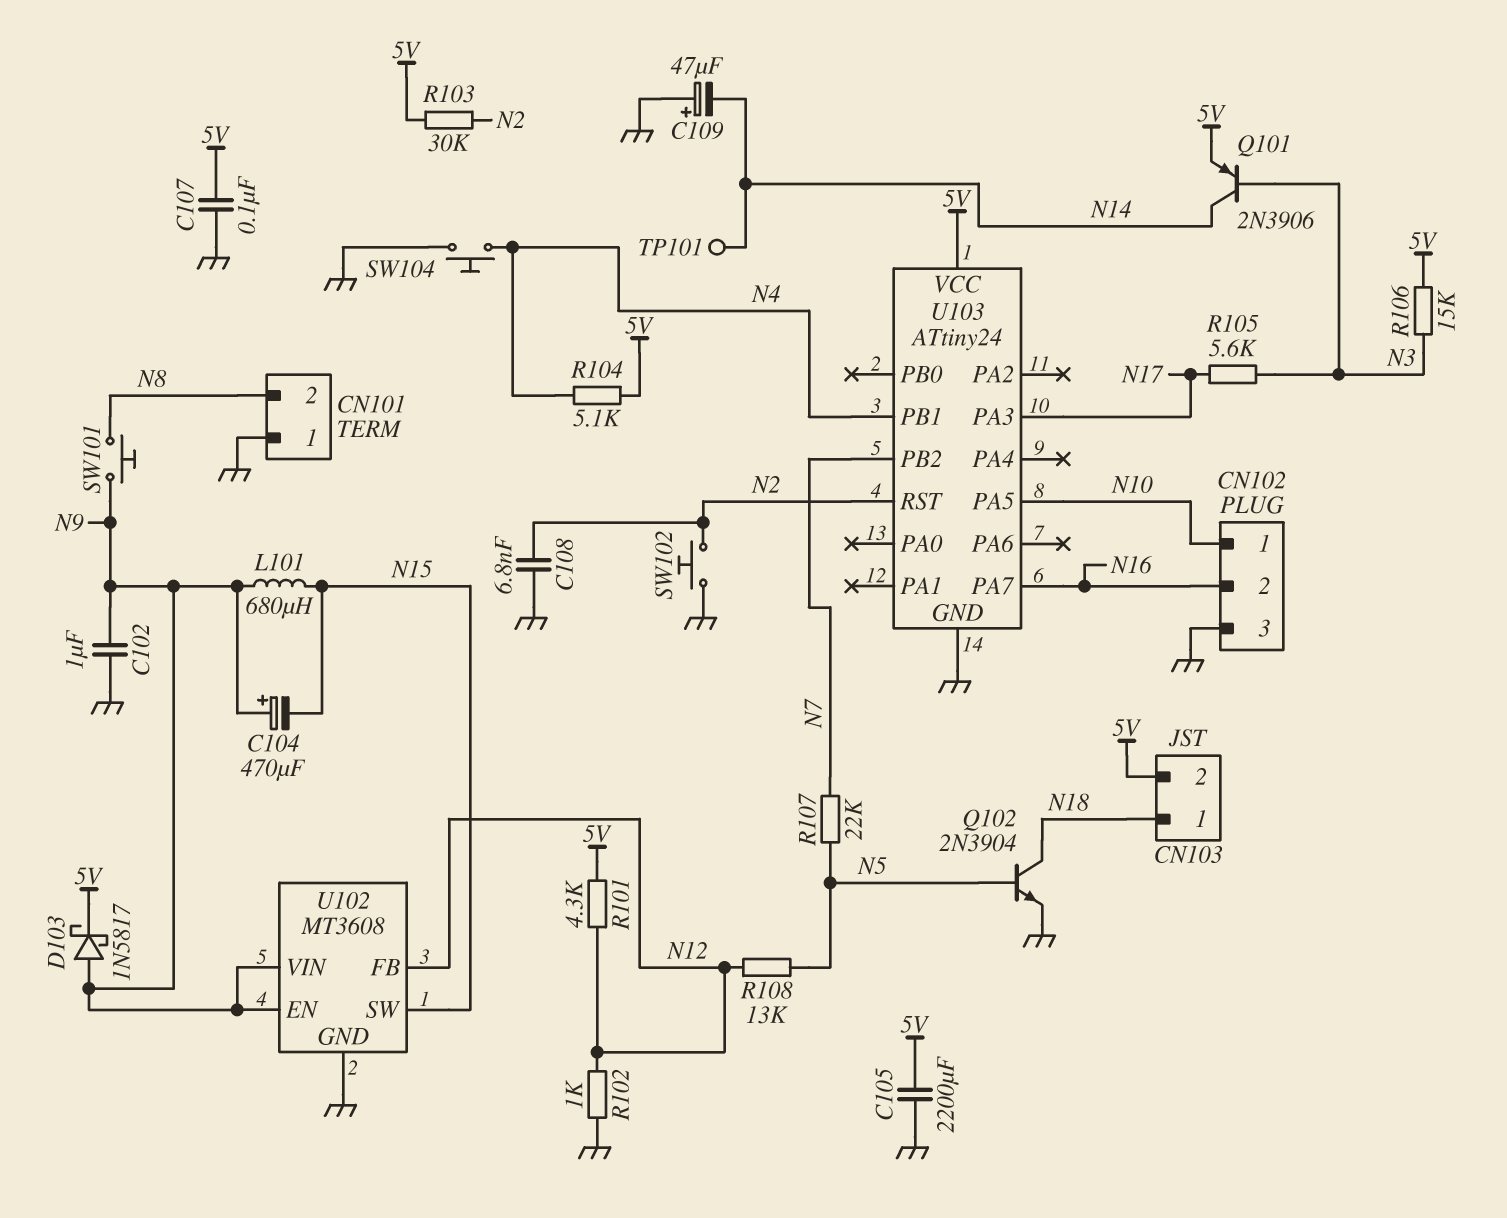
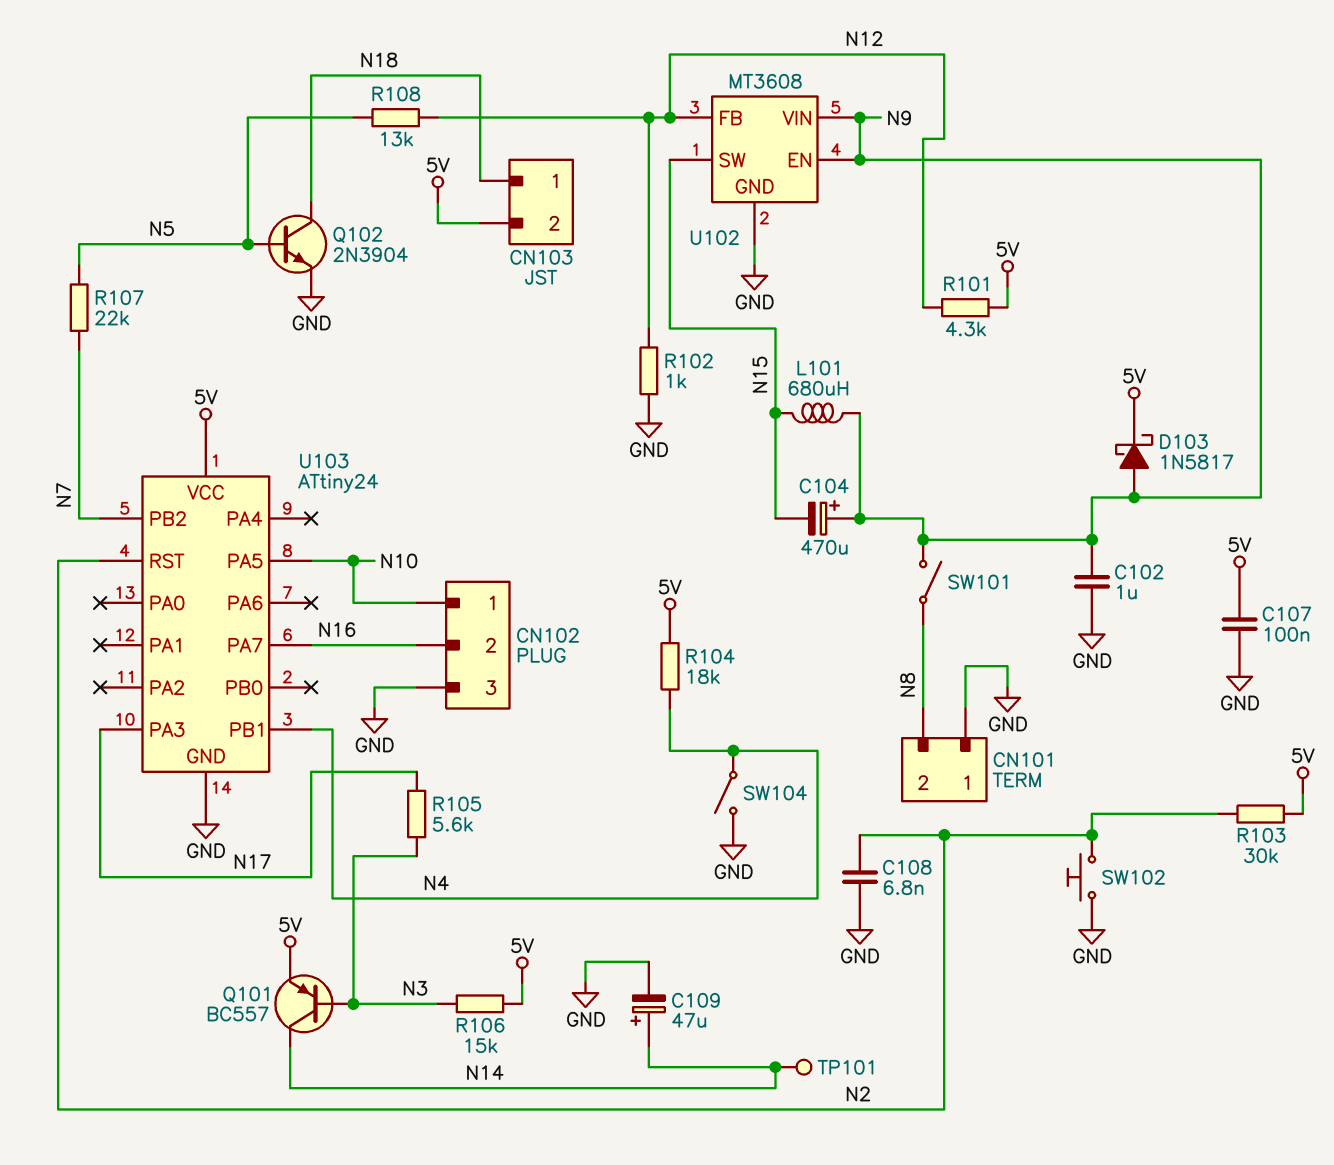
C105: 2200uF (5V, GND) -> none
C109: 47uF (plus GND, minus N14) -> 47uF (plus N14, minus GND)
Q101: PNP 2N3906 (B N3, C N14, E 5V) -> PNP BC557 (B N3, C N14, E 5V)
R104: 5.1k (5V, N4) -> 18k (5V, N4)
SW101: button (N8, N9) -> switch (N8, N9)
SW104: button (GND, N4) -> switch (GND, N4)

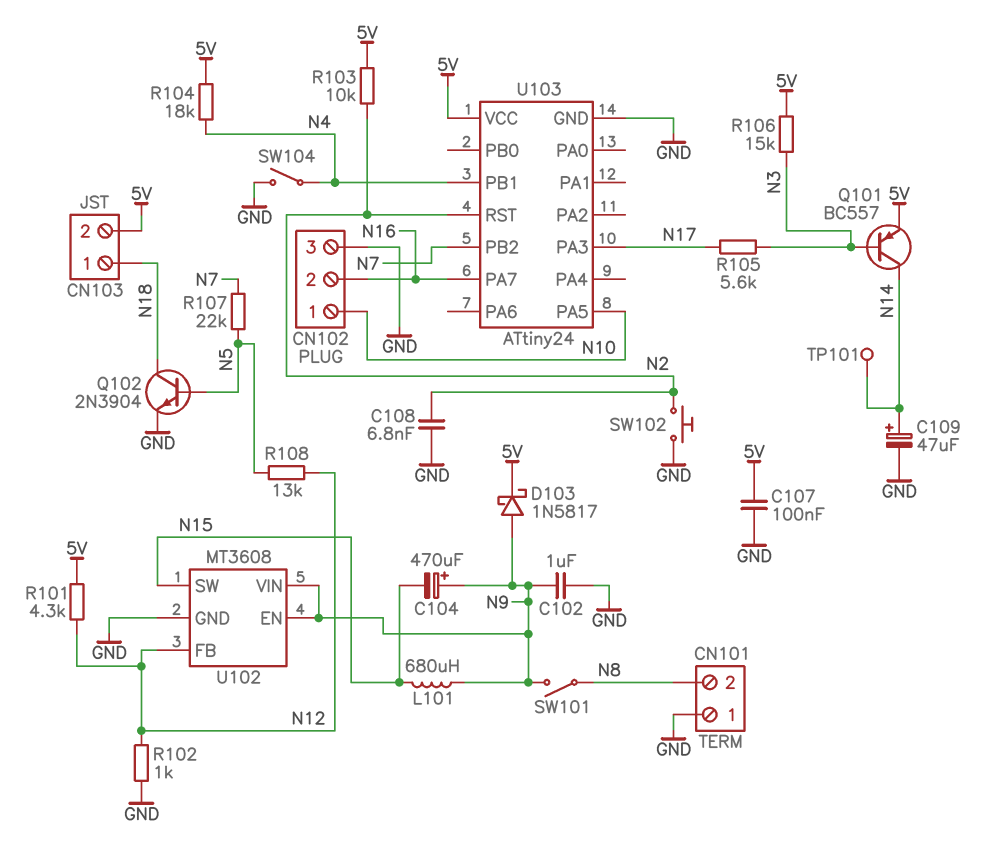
R103: 30k (5V, N2) -> 10k (5V, N2)

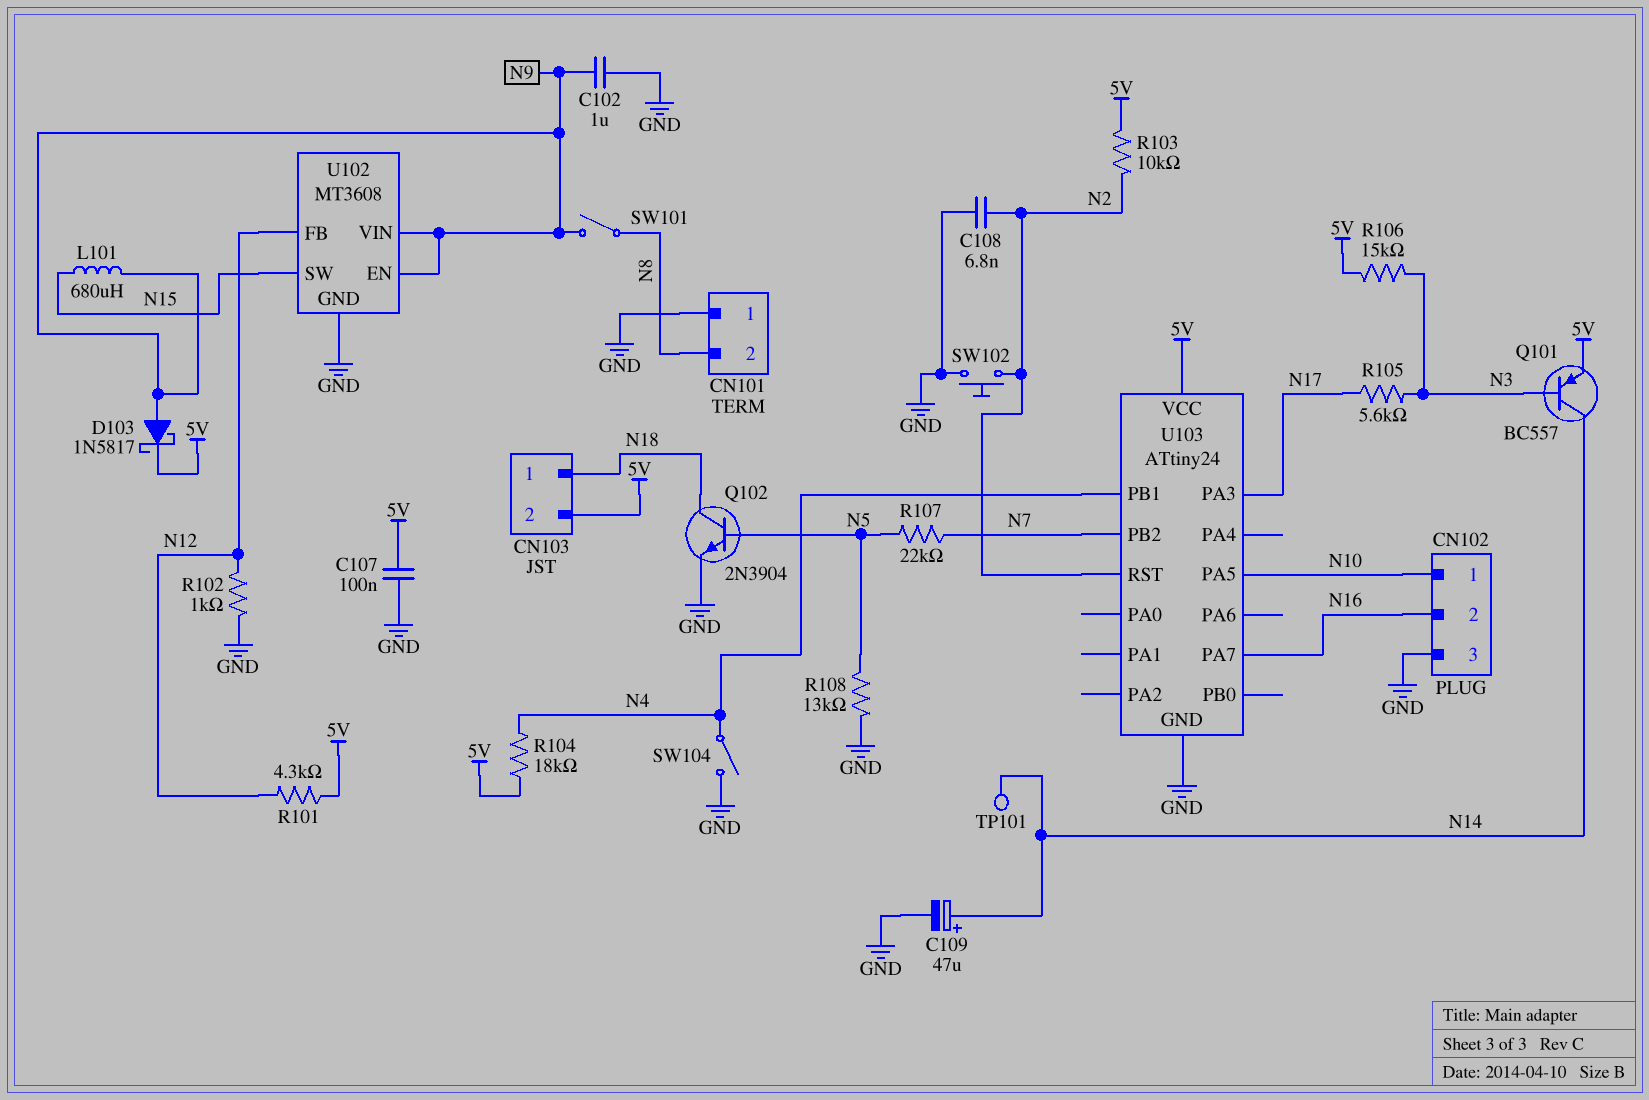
C104: 470uF (plus N9, minus N15) -> none
R108: 13k (N5, N12) -> 13k (GND, N5)

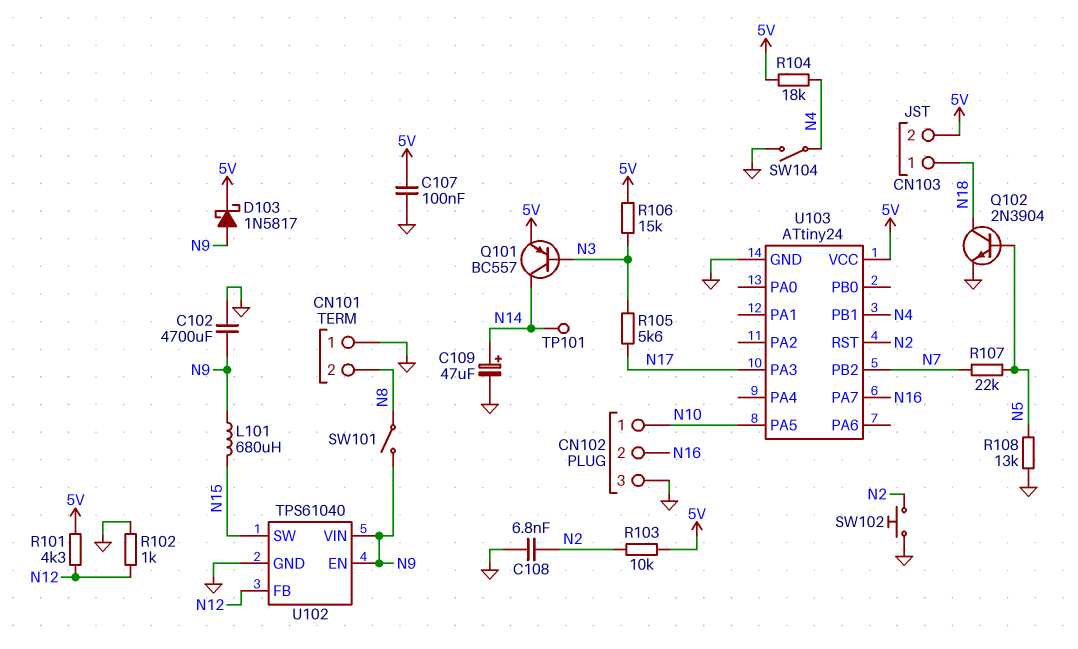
C102: 1uF (GND, N9) -> 4700uF (GND, N9)
U102: MT3608 -> TPS61040

